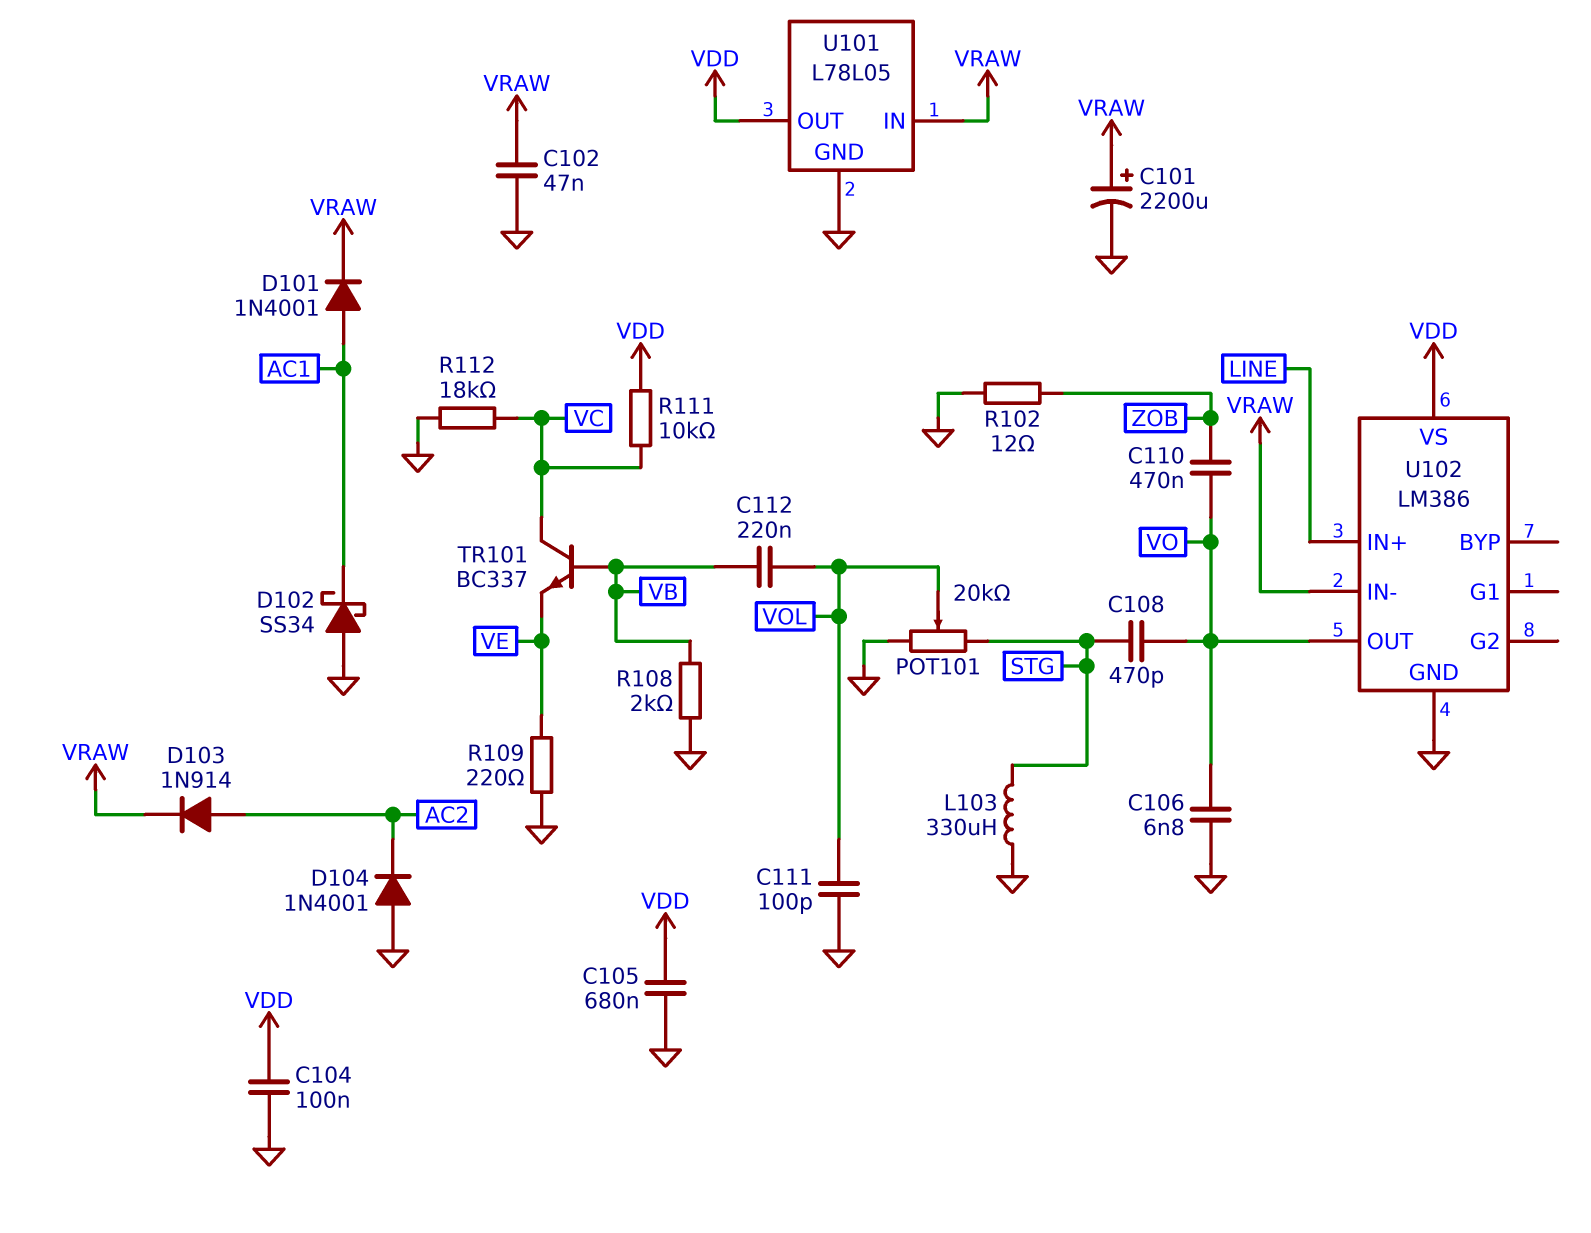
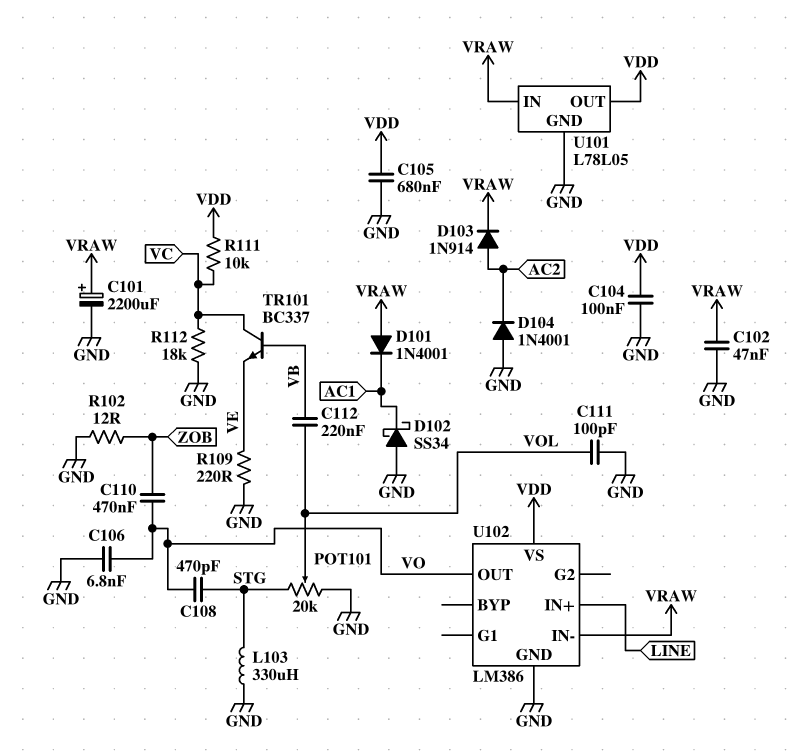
D101: diode 1N4001 (A AC1, K VRAW) -> diode 1N4001 (A VRAW, K AC1)
R108: 2k (GND, VB) -> none

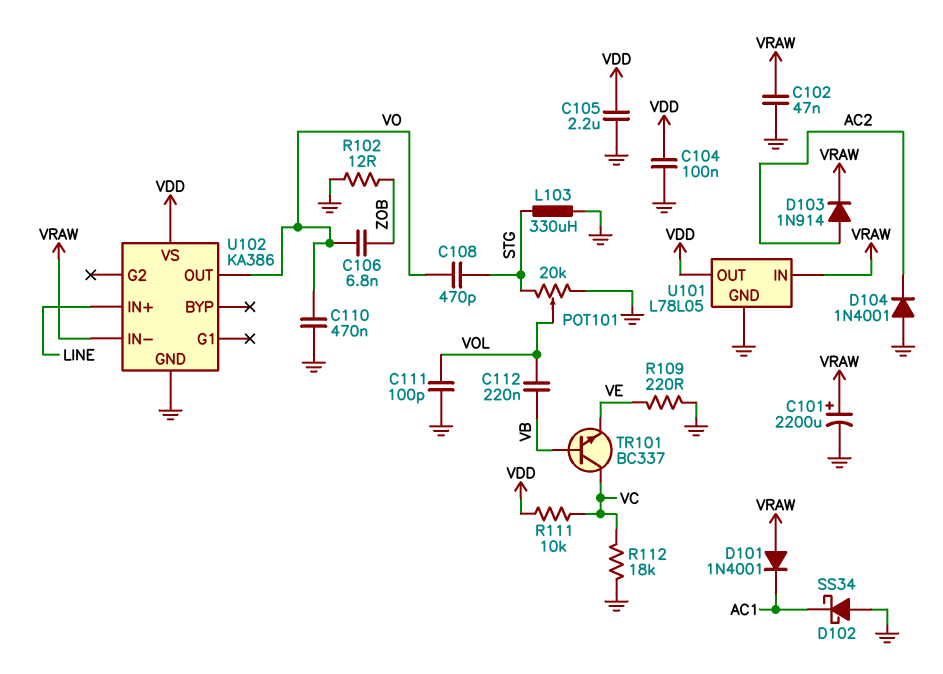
C105: 680nF (GND, VDD) -> 2.2uF (GND, VDD)
C106: 6.8nF (GND, VO) -> 6.8nF (VO, ZOB)
C110: 470nF (VO, ZOB) -> 470nF (GND, VO)
U102: LM386 -> KA386

